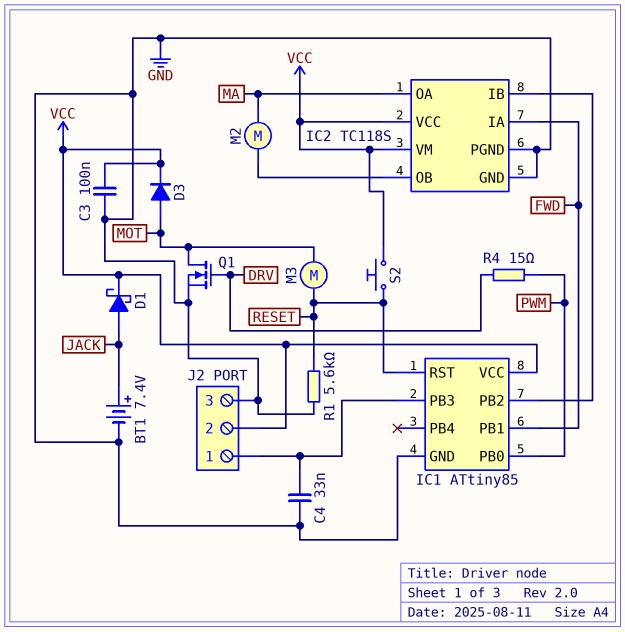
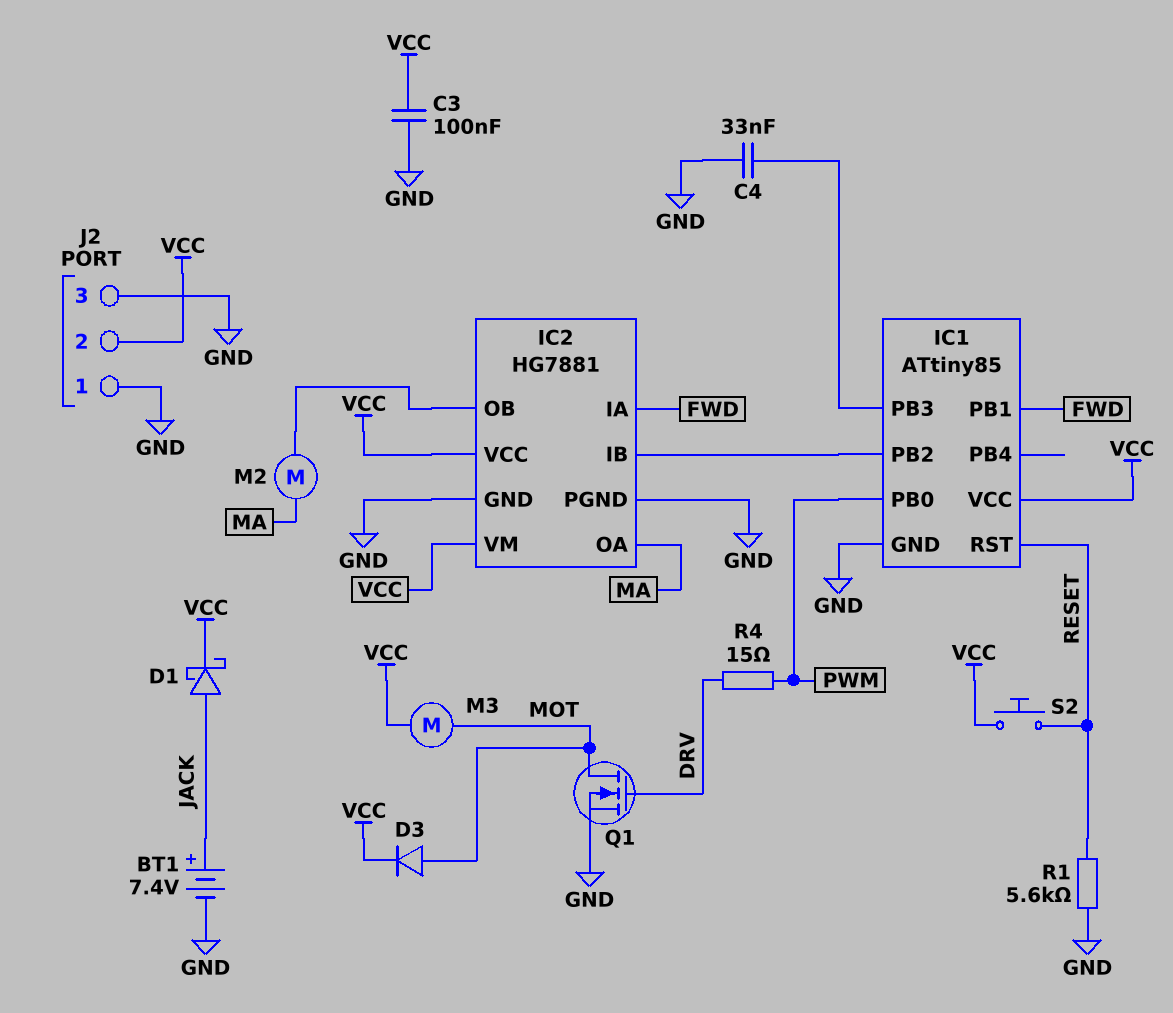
IC2: TC118S -> HG7881
J2 pin 1: IC1/PB3 -> GND
M3: motor (MOT, RESET) -> motor (MOT, VCC)

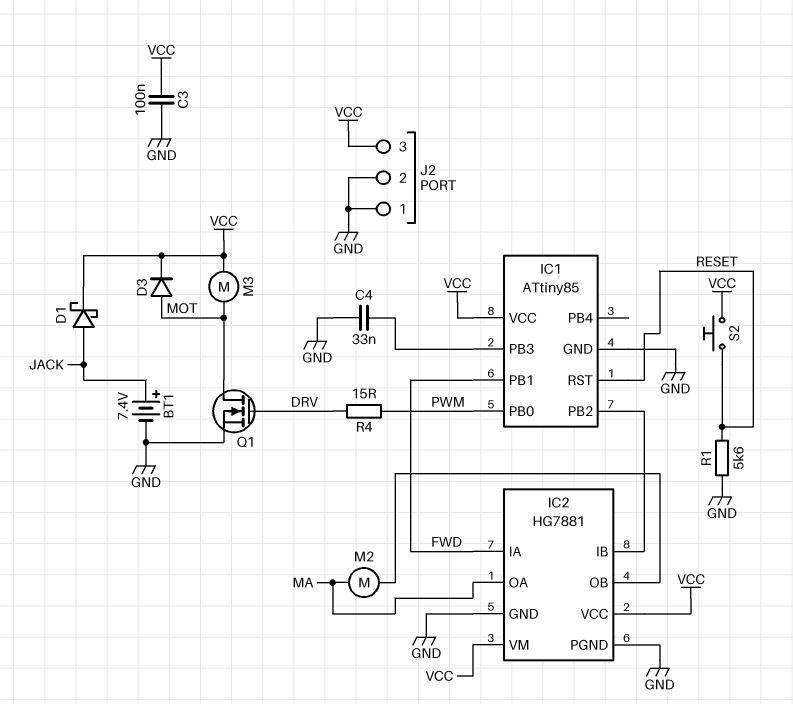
J2 pin 2: VCC -> GND
J2 pin 3: GND -> VCC

